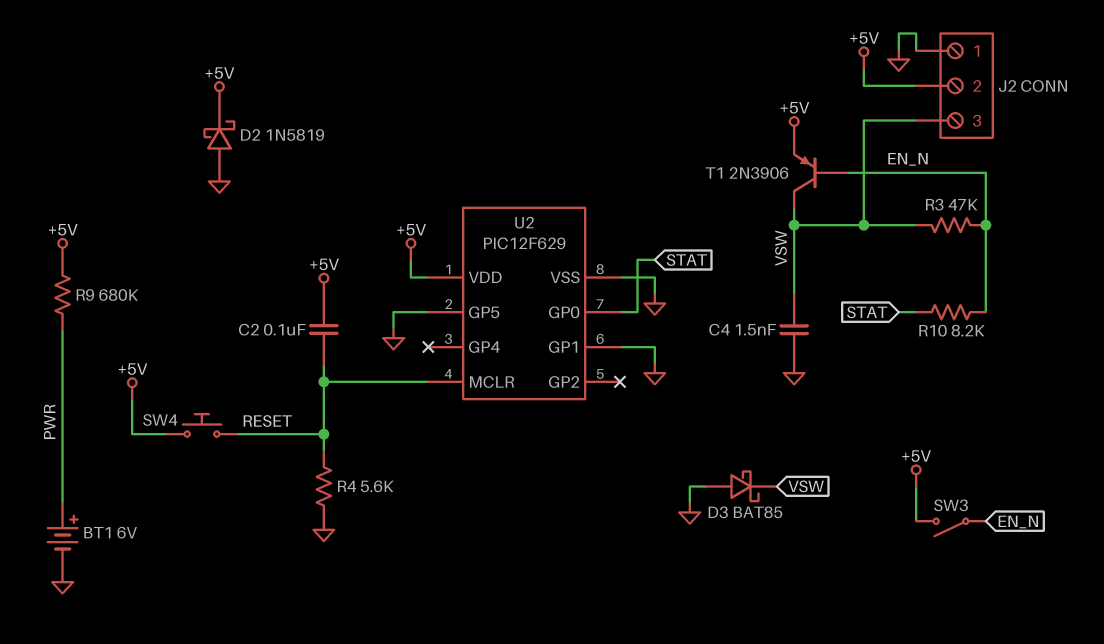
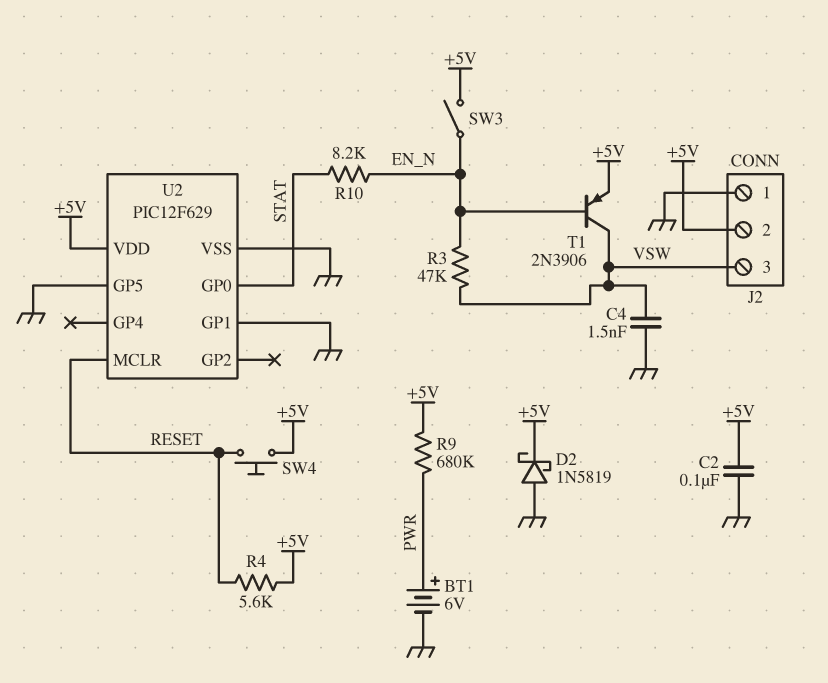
C2: 100nF (+5V, RESET) -> 100nF (+5V, GND)
D3: schottky BAT85 (A GND, K VSW) -> none
R4: 5.6k (GND, RESET) -> 5.6k (+5V, RESET)

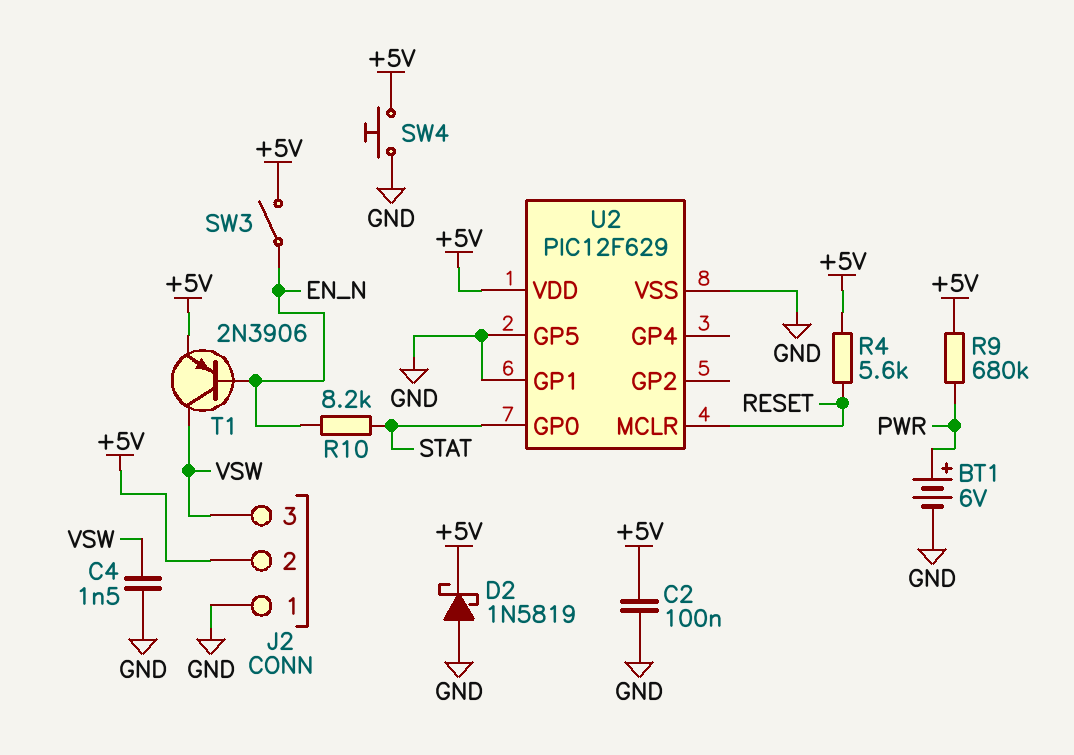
R3: 47k (EN_N, VSW) -> none
SW4: button (+5V, RESET) -> button (+5V, GND)

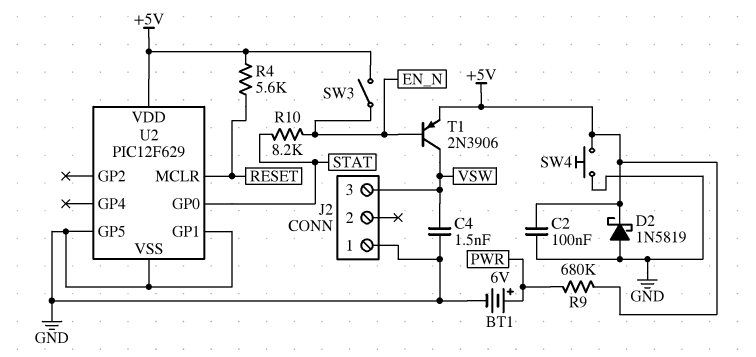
J2 pin 2: +5V -> none

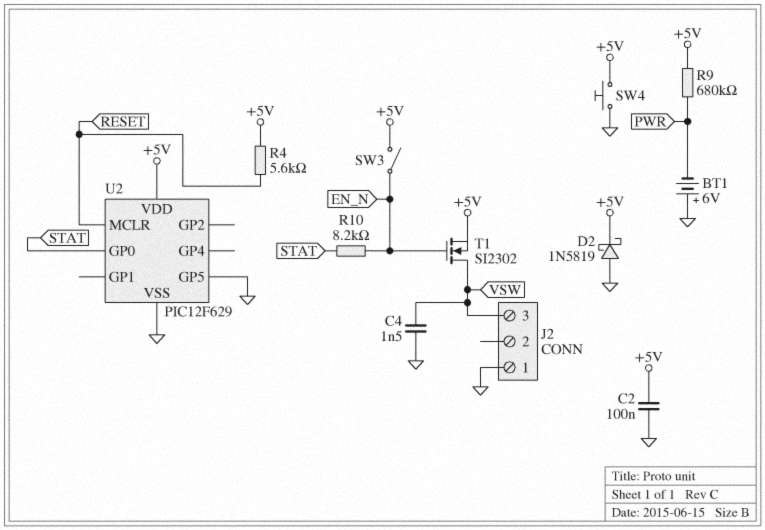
BT1: 6V (plus PWR, minus GND) -> 6V (plus GND, minus PWR)
T1: PNP 2N3906 (B EN_N, C VSW, E +5V) -> NMOS SI2302 (G EN_N, D VSW, S +5V)
U2 pin GP1: GND -> none

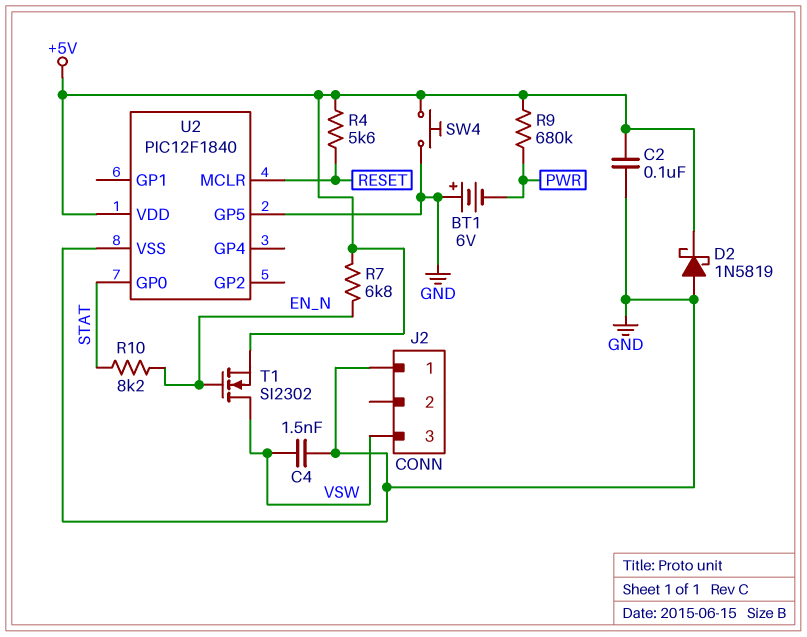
R7: none -> 6.8k (+5V, EN_N)
SW3: switch (+5V, EN_N) -> none
U2: PIC12F629 -> PIC12F1840

